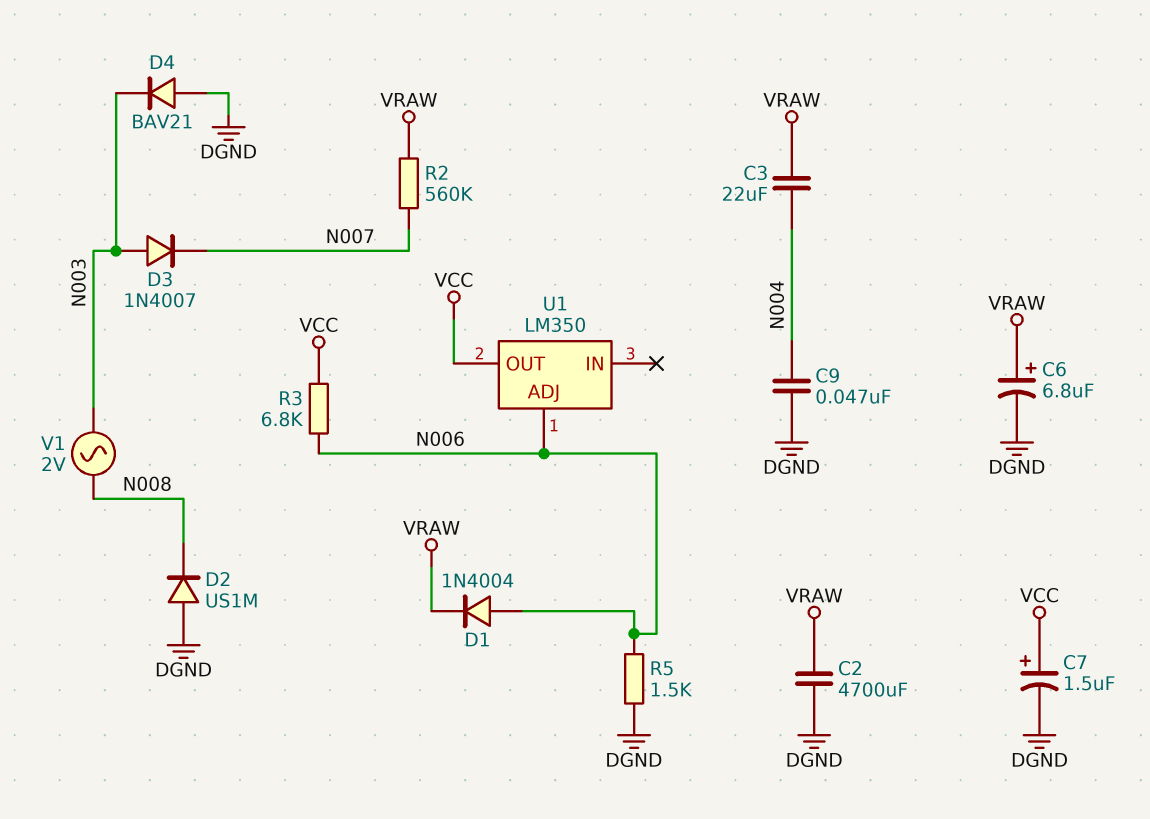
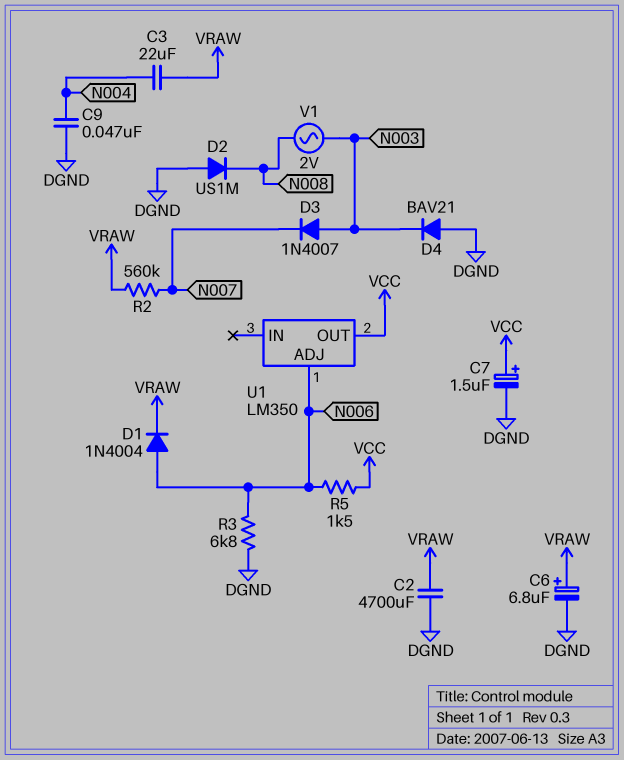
R3: 6.8k (N006, VCC) -> 6.8k (DGND, N006)
R5: 1.5k (DGND, N006) -> 1.5k (N006, VCC)

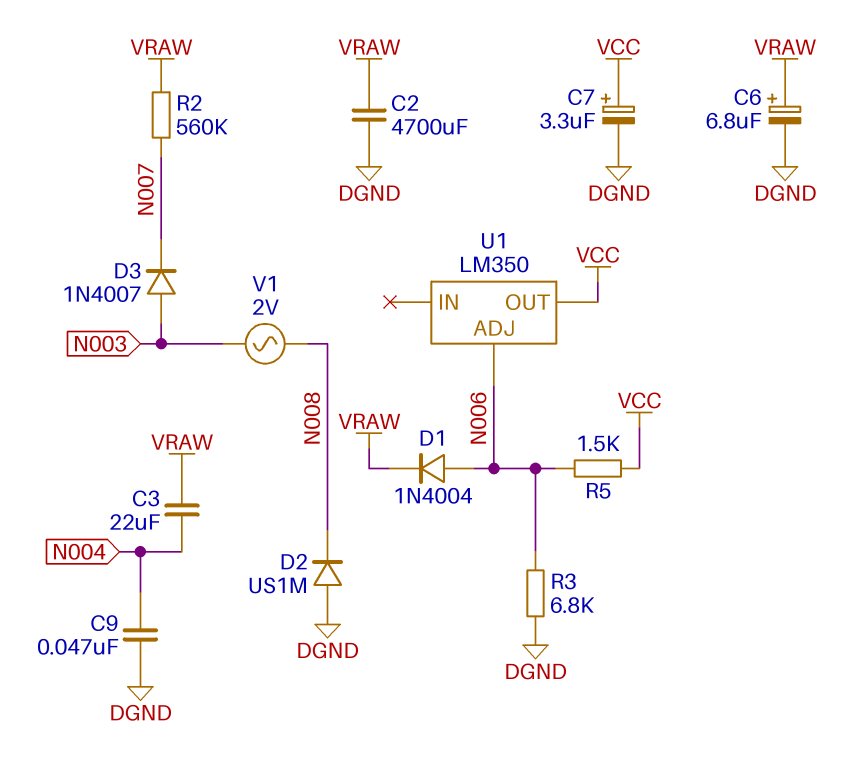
C7: 1.5uF (plus VCC, minus DGND) -> 3.3uF (plus VCC, minus DGND)
D4: diode BAV21 (A DGND, K N003) -> none

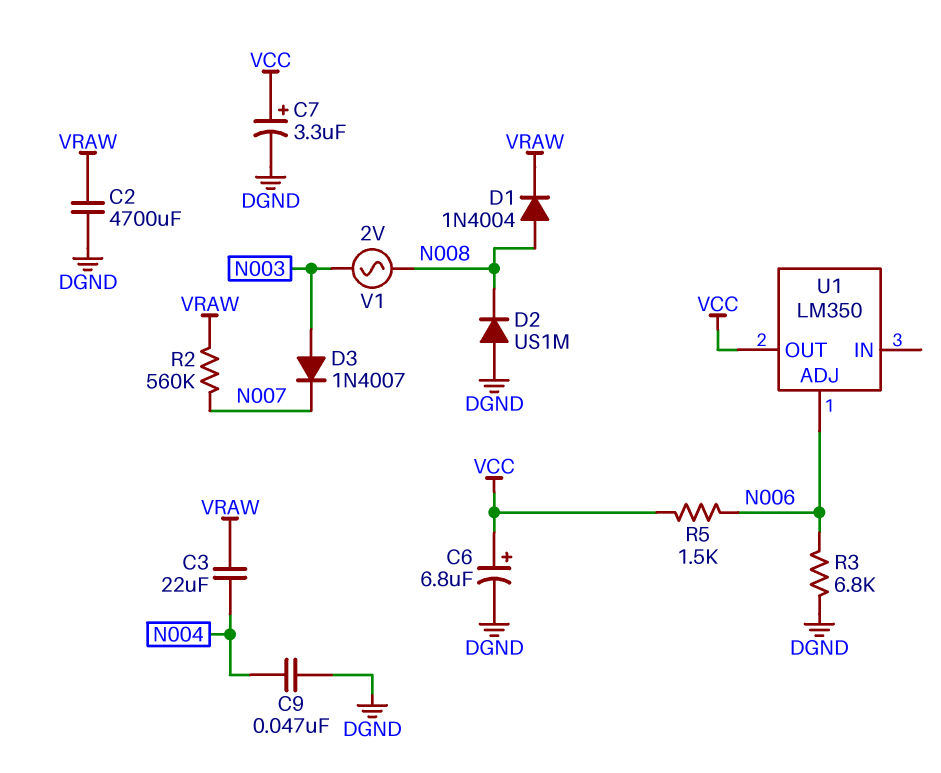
C6: 6.8uF (plus VRAW, minus DGND) -> 6.8uF (plus VCC, minus DGND)
D1: diode 1N4004 (A N006, K VRAW) -> diode 1N4004 (A N008, K VRAW)

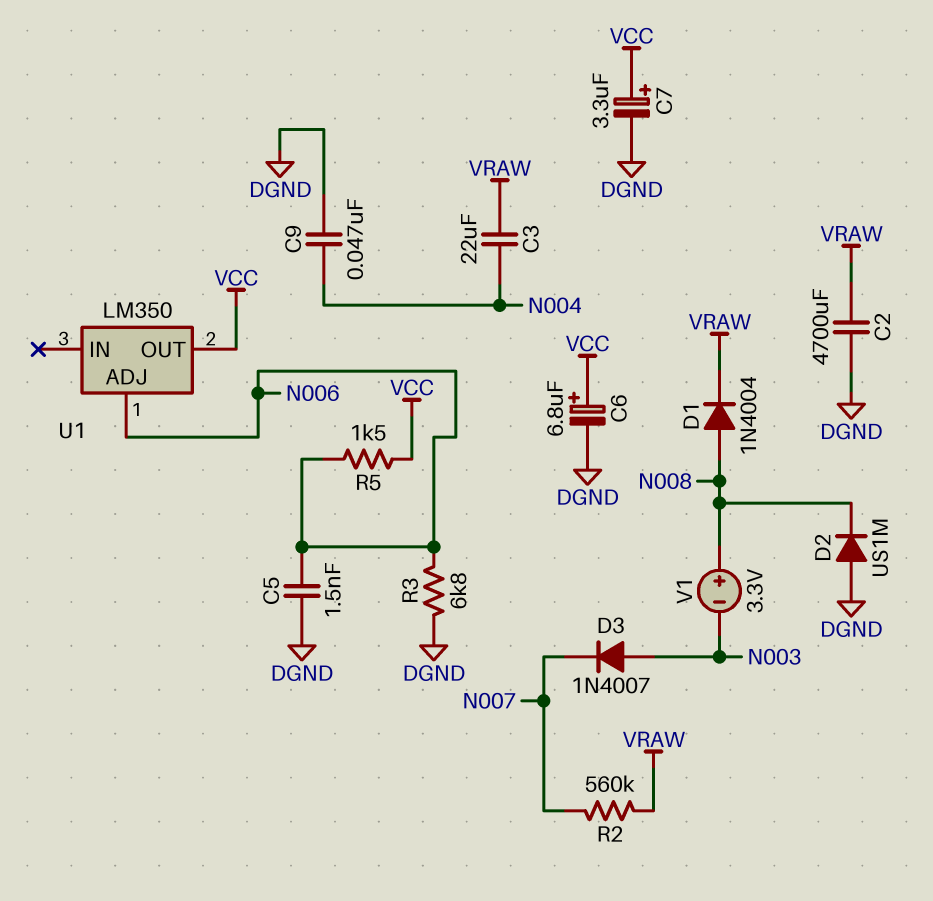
C5: none -> 1.5nF (DGND, N006)
V1: AC 2V (N003, N008) -> 3.3V (plus N008, minus N003)

